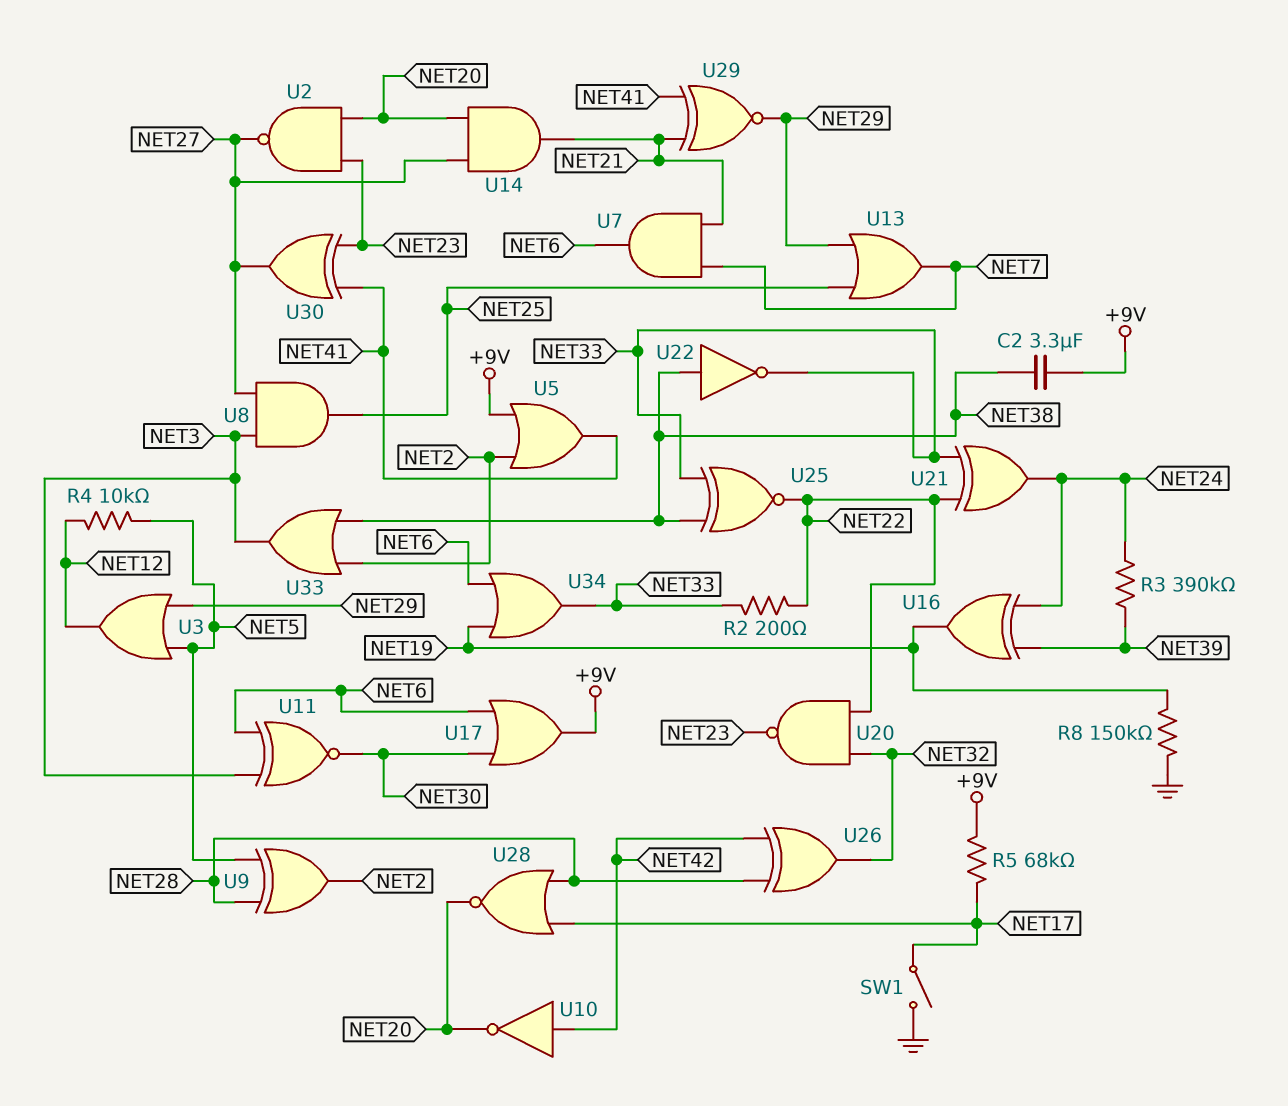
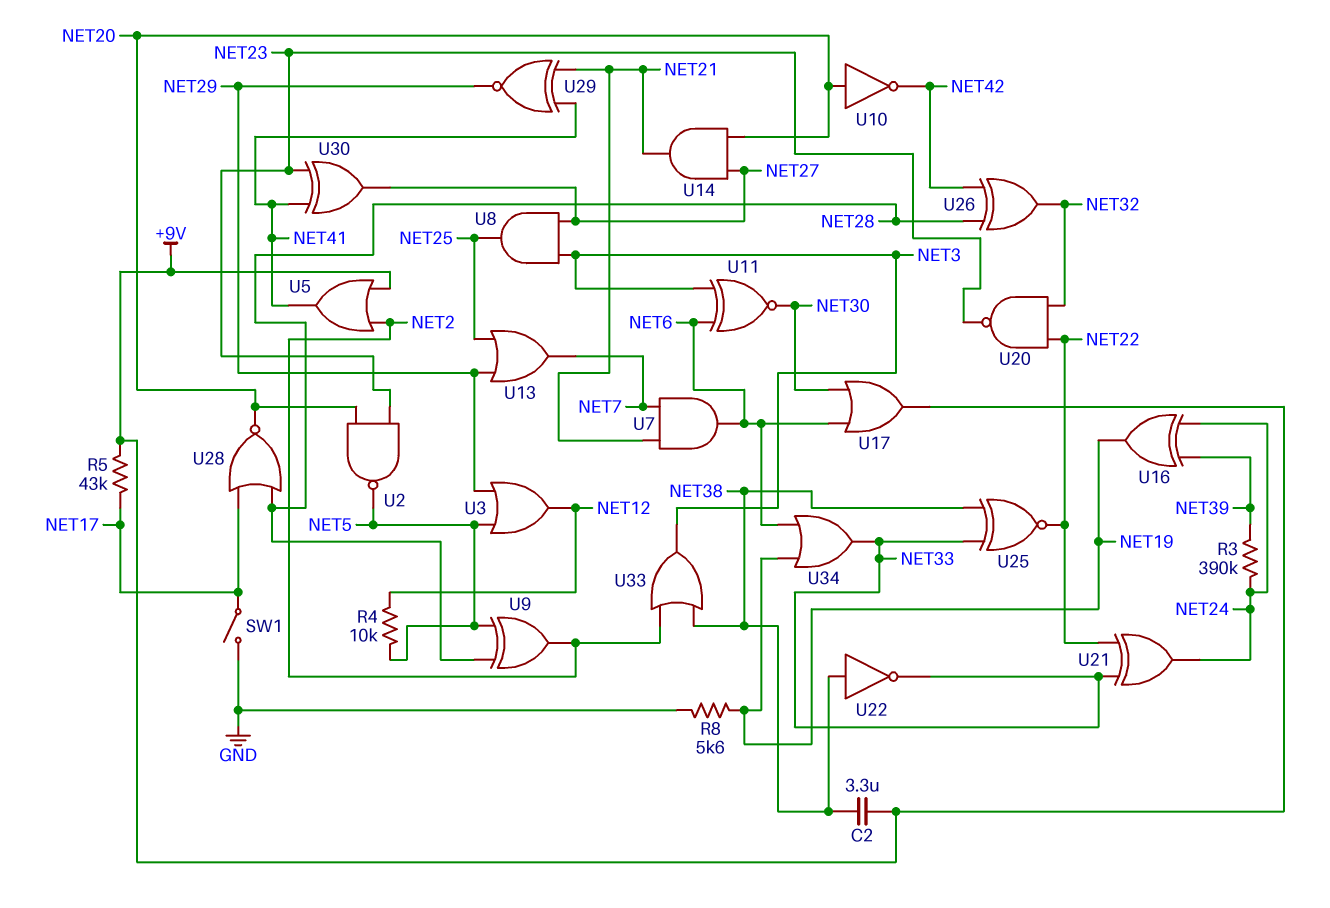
R2: 200 (NET22, NET33) -> none
R5: 68k (+9V, NET17) -> 43k (+9V, NET17)
R8: 150k (GND, NET19) -> 5.6k (GND, NET19)
U2: NAND (in NET20, in NET23, out NET27) -> NAND (in NET20, in NET23, out NET5)
U10: NOT (in NET42, out NET20) -> NOT (in NET20, out NET42)

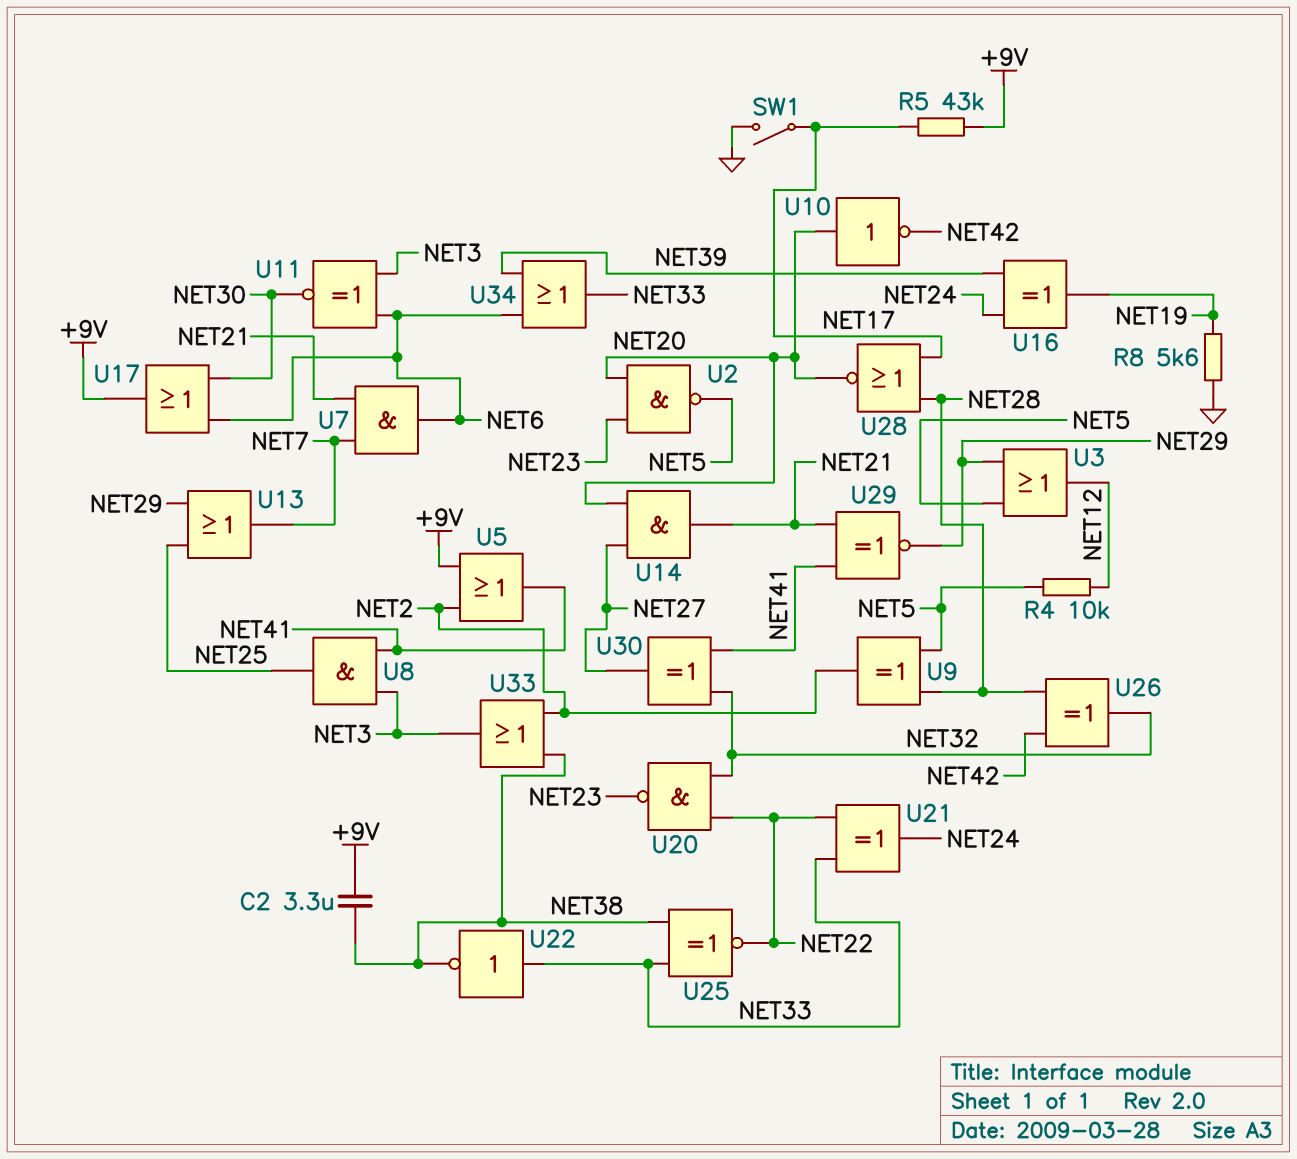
R3: 390k (NET24, NET39) -> none
U8: AND (in NET3, in NET27, out NET25) -> AND (in NET3, in NET41, out NET25)
U22: NOT (in NET38, out NET33) -> NOT (in NET33, out NET38)
U30: XOR (in NET23, in NET41, out NET27) -> XOR (in NET32, in NET41, out NET27)
U34: OR (in NET6, in NET19, out NET33) -> OR (in NET6, in NET39, out NET33)

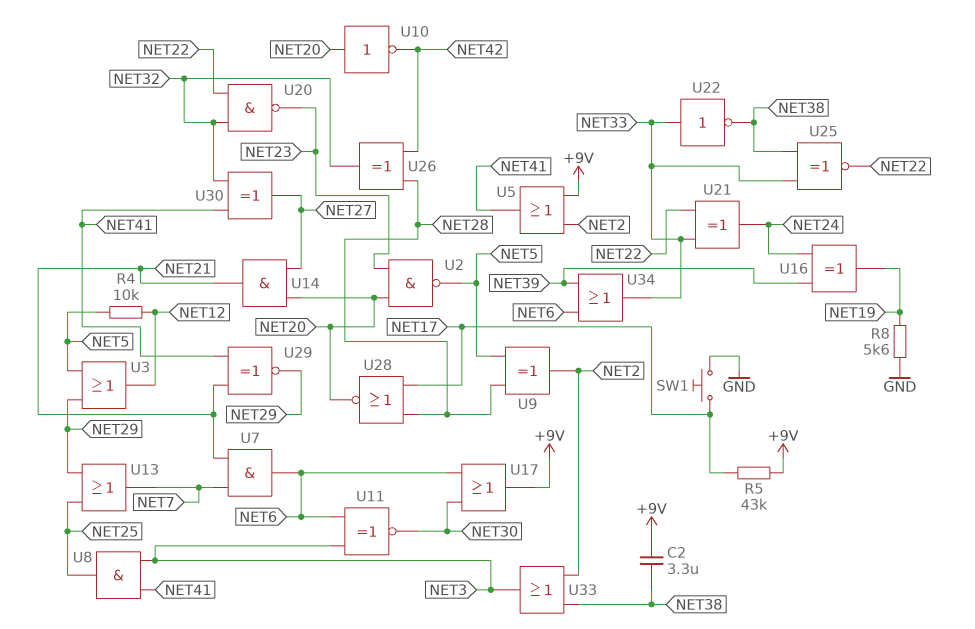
SW1: switch (GND, NET17) -> button (GND, NET17)

